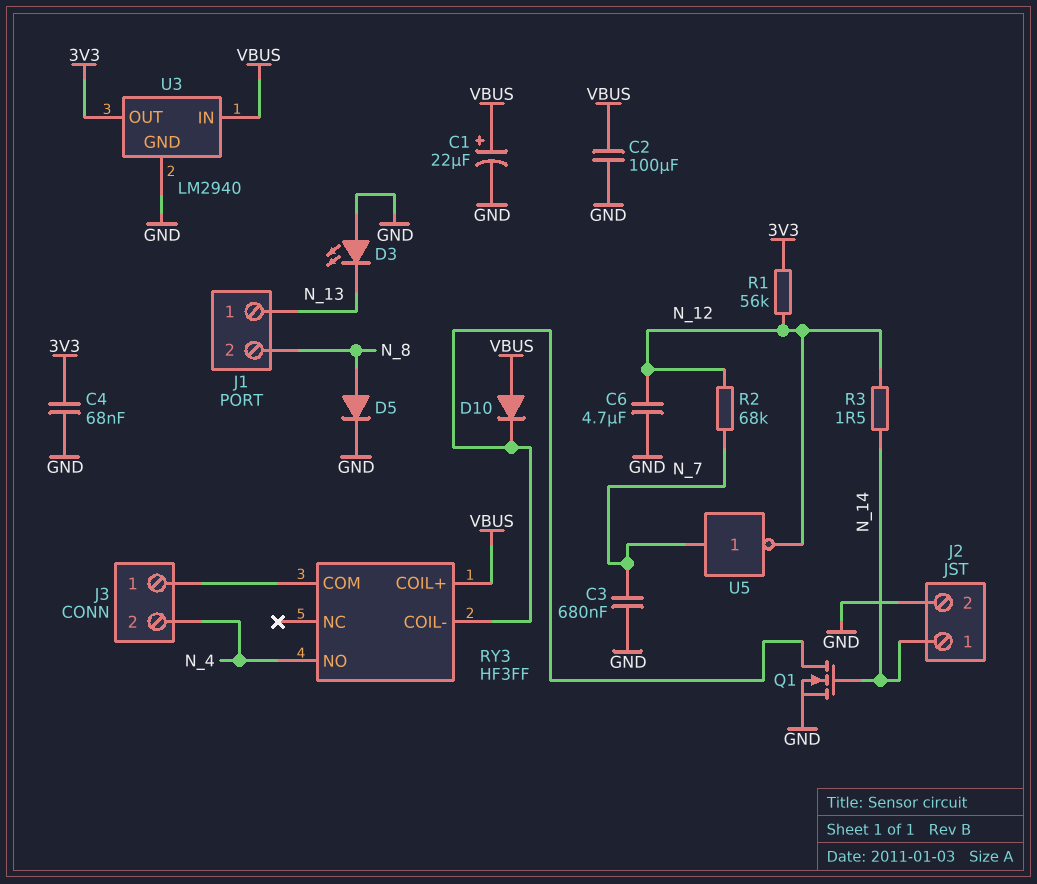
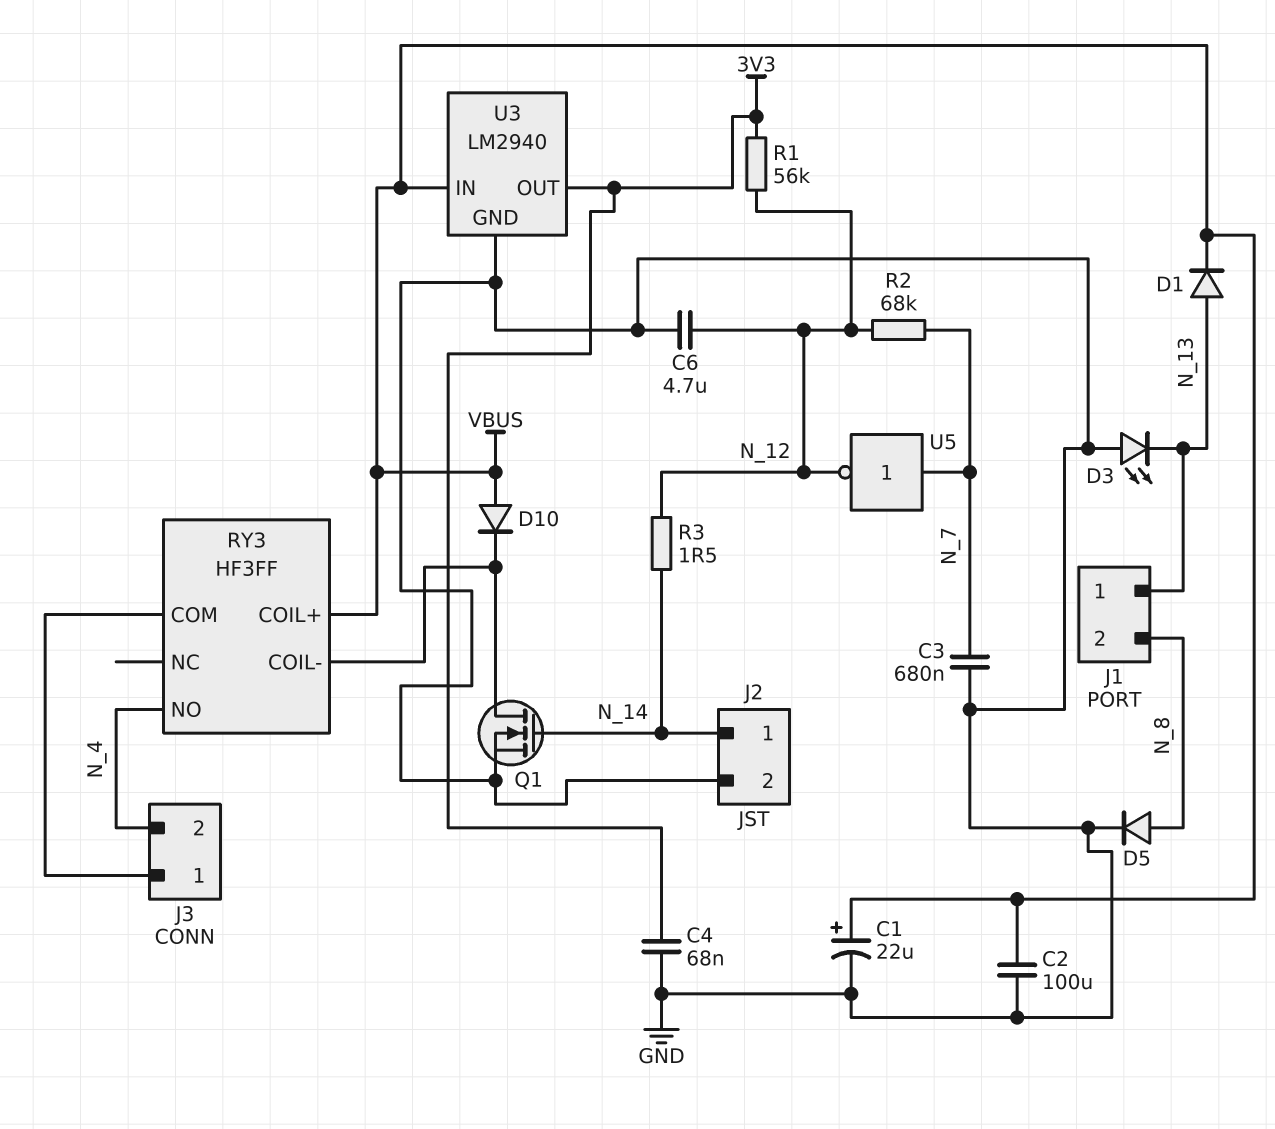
D1: none -> diode (A N_13, K VBUS)

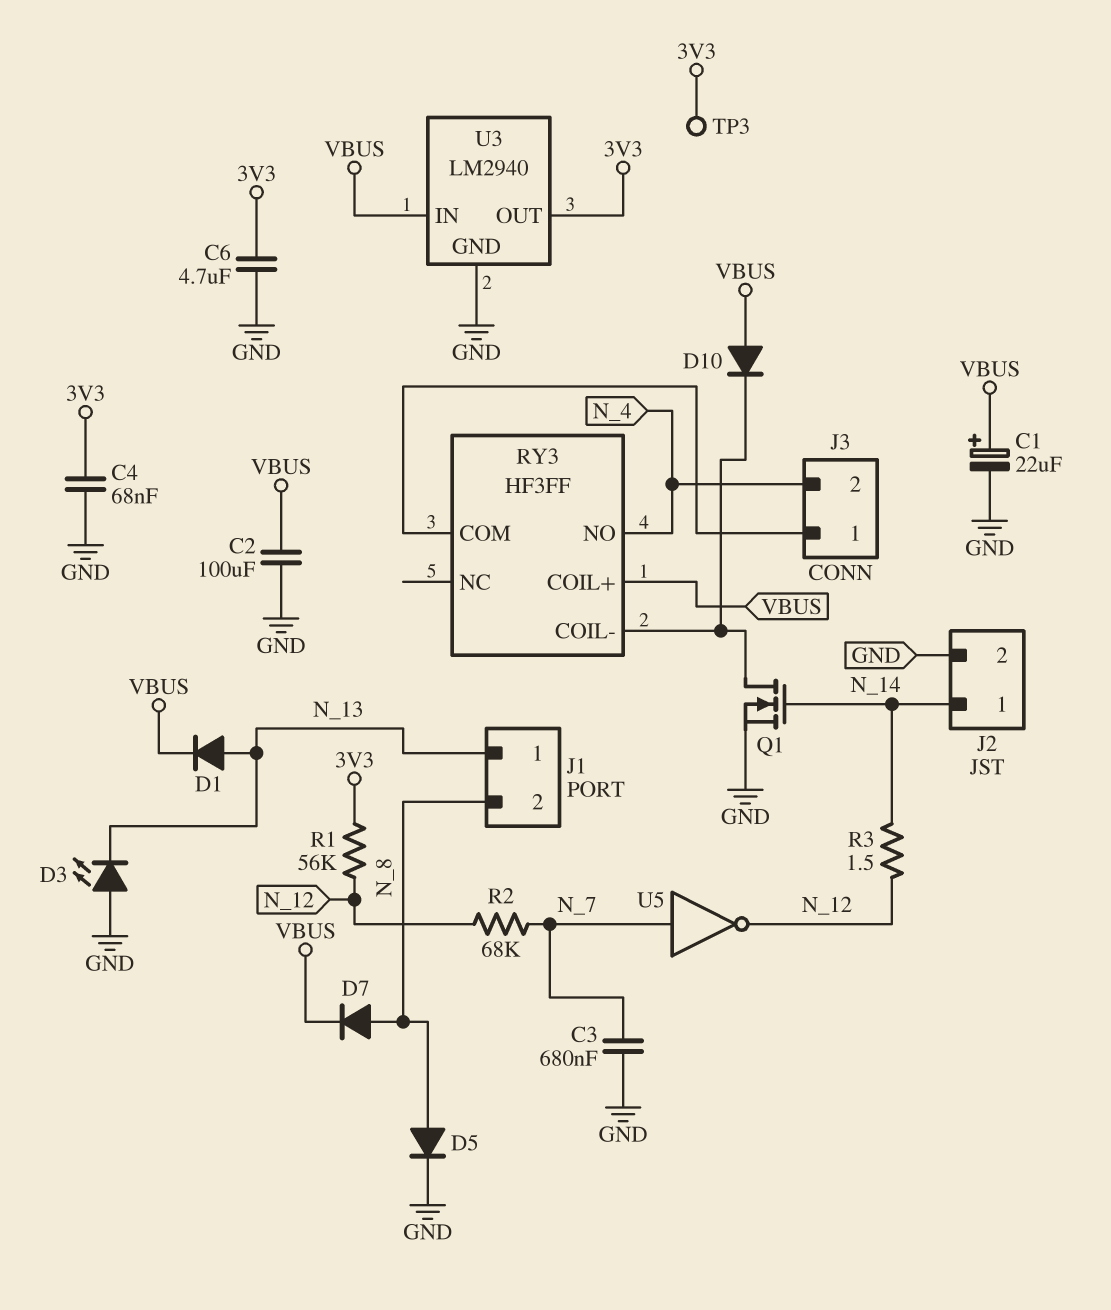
C6: 4.7uF (GND, N_12) -> 4.7uF (3V3, GND)
D7: none -> diode (A N_8, K VBUS)
TP3: none -> test point (3V3)

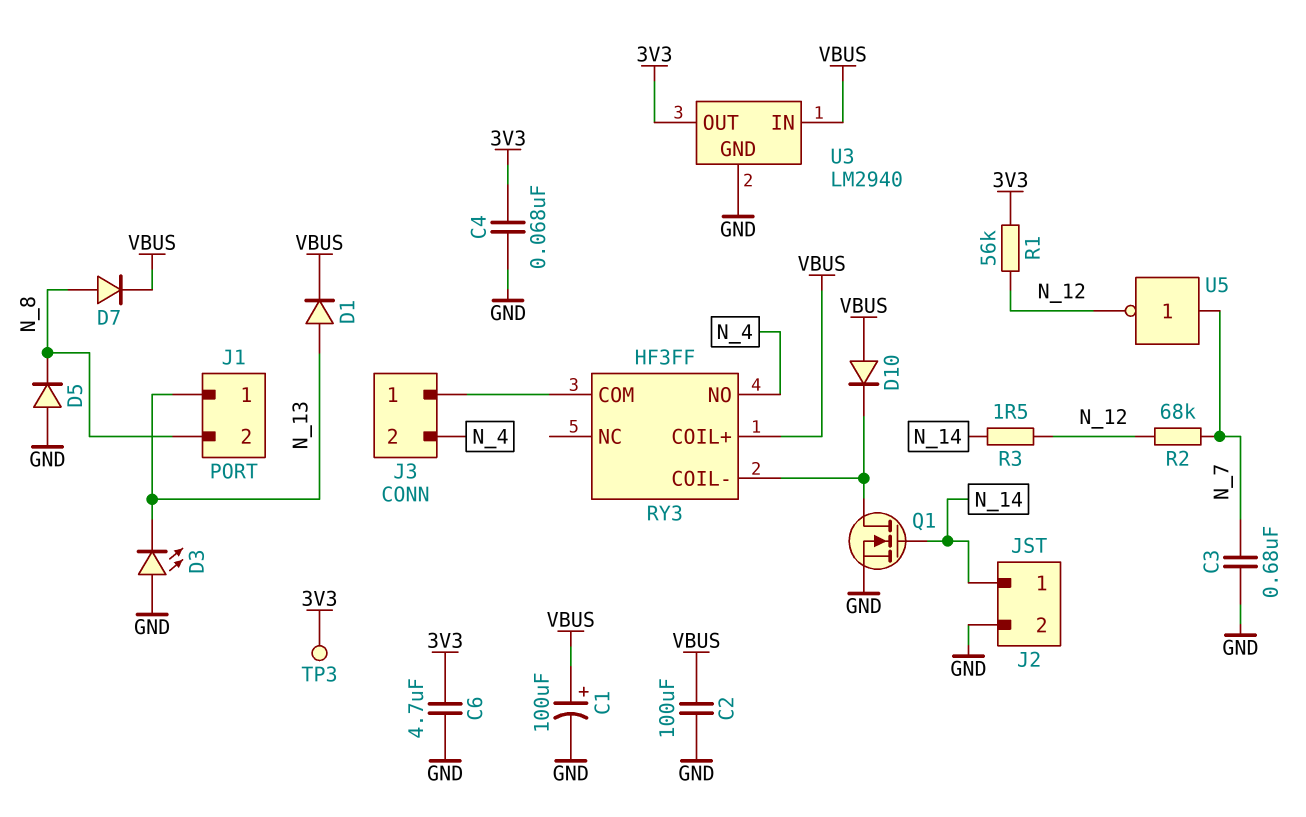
C1: 22uF (plus VBUS, minus GND) -> 100uF (plus VBUS, minus GND)
D5: diode (A N_8, K GND) -> diode (A GND, K N_8)

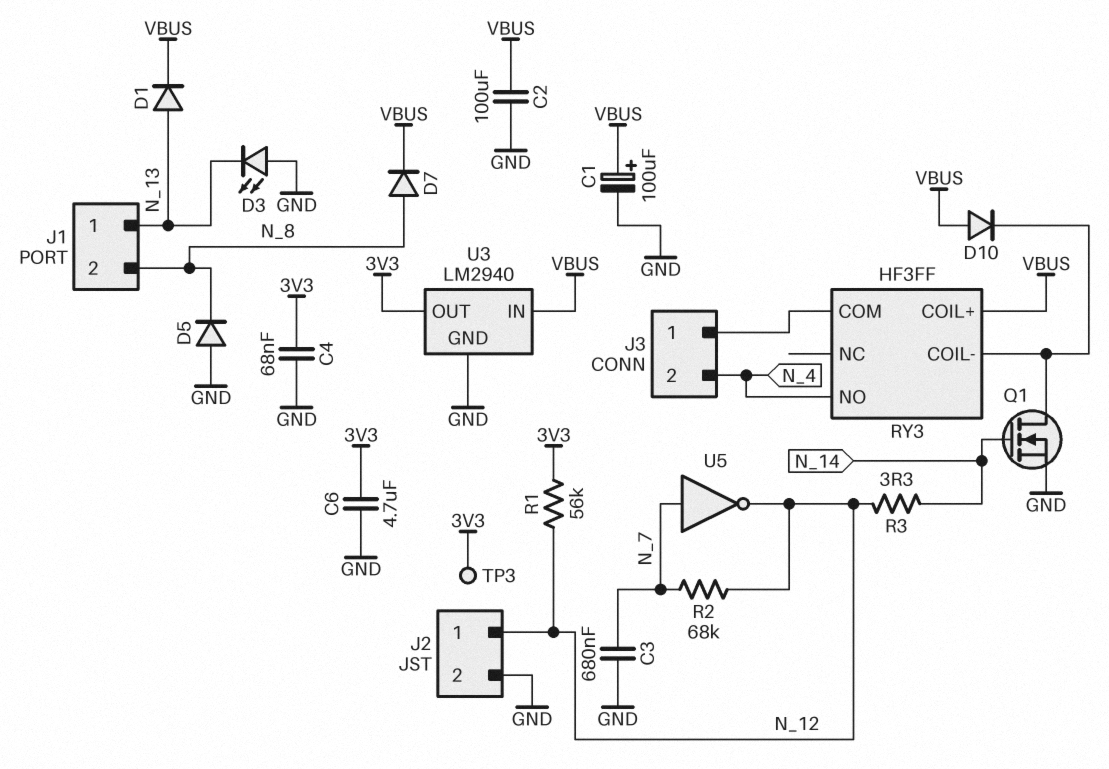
J2 pin 1: N_14 -> N_12
R3: 1.5 (N_12, N_14) -> 3.3 (N_12, N_14)

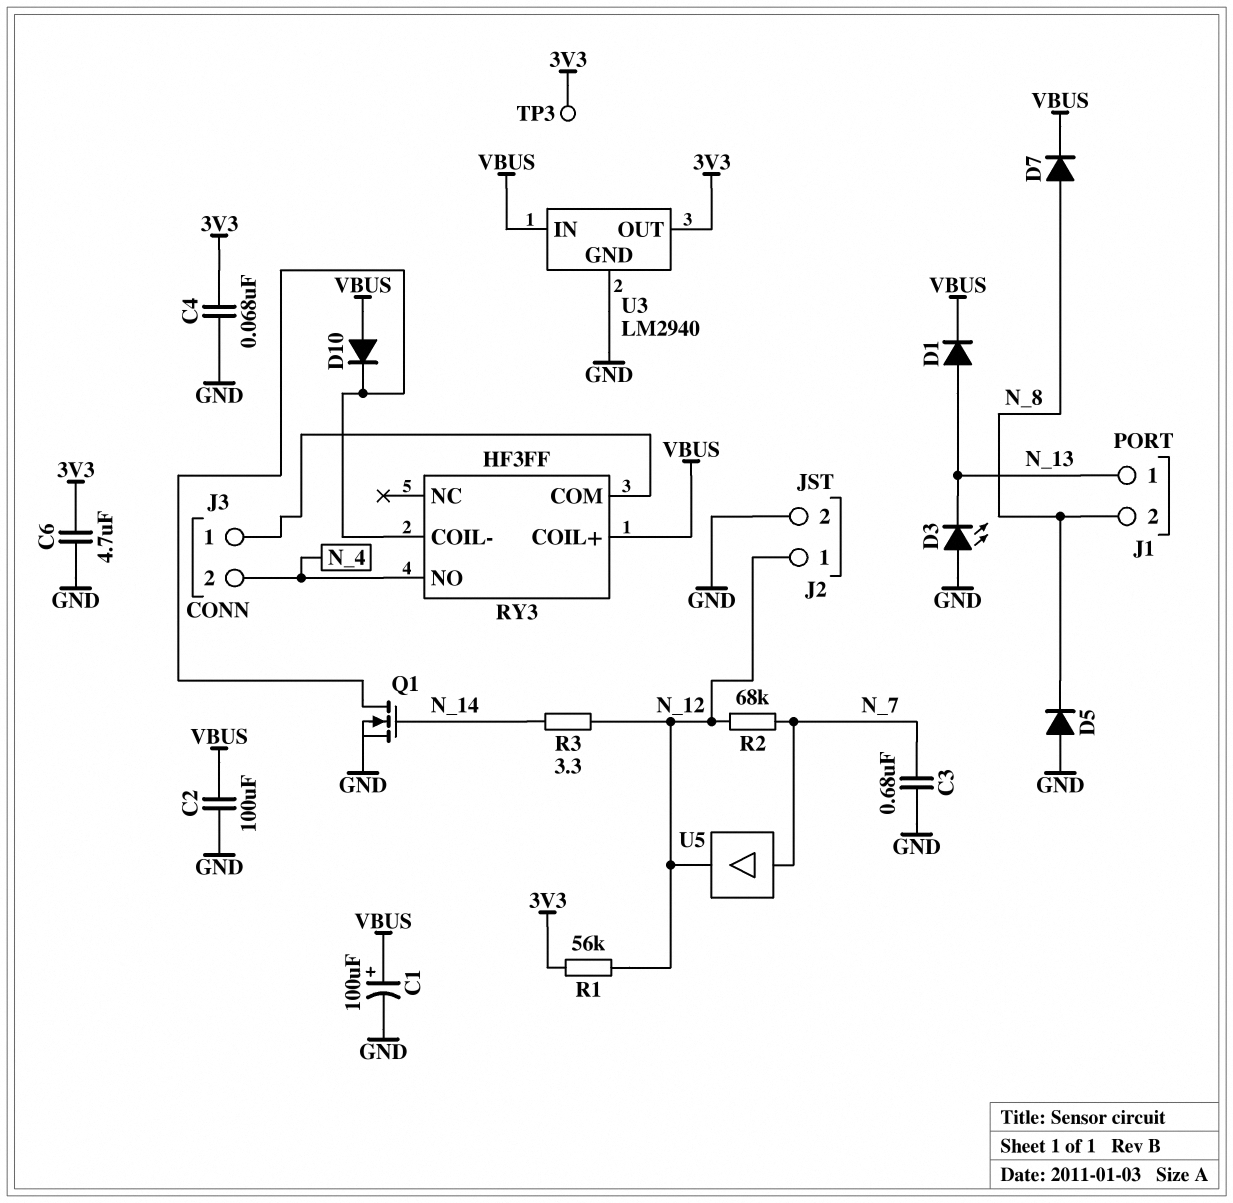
U5: NOT (in N_7, out N_12) -> buffer (in N_7, out N_12)

